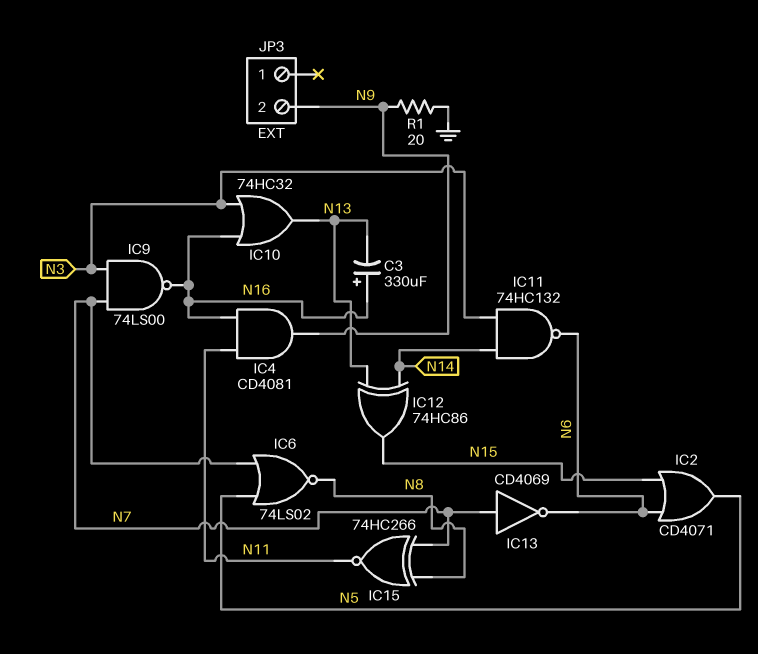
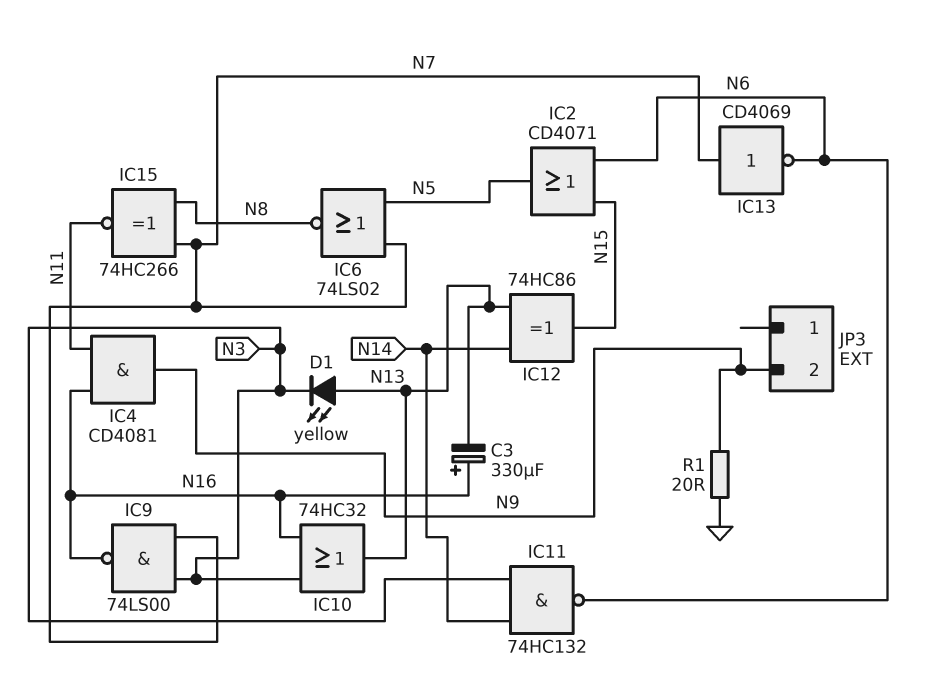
D1: none -> LED yellow (A N13, K N3)

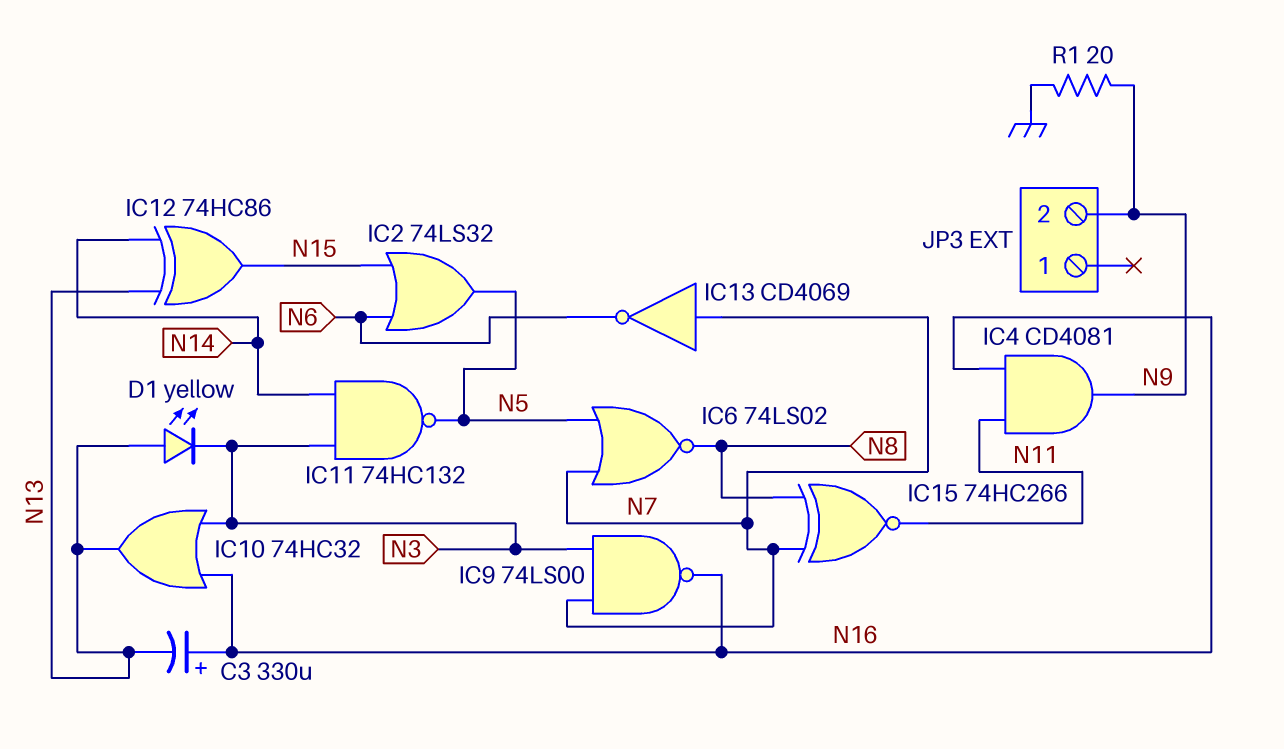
IC2: OR CD4071 (in N6, in N15, out N5) -> OR 74LS32 (in N6, in N15, out N5)
IC11: NAND 74HC132 (in N3, in N14, out N6) -> NAND 74HC132 (in N3, in N14, out N5)

